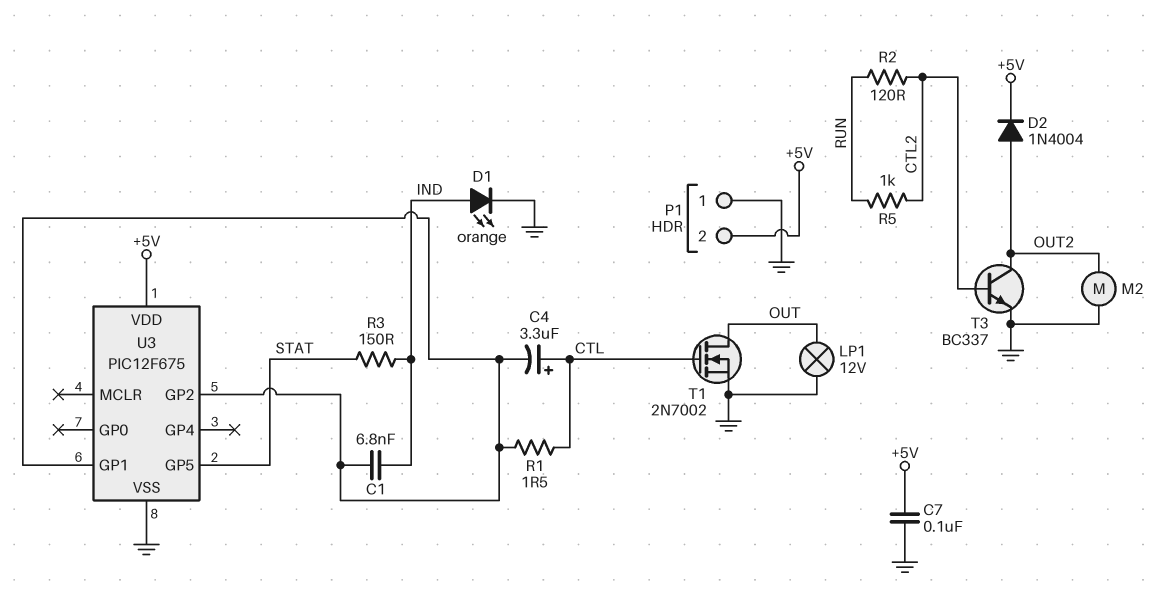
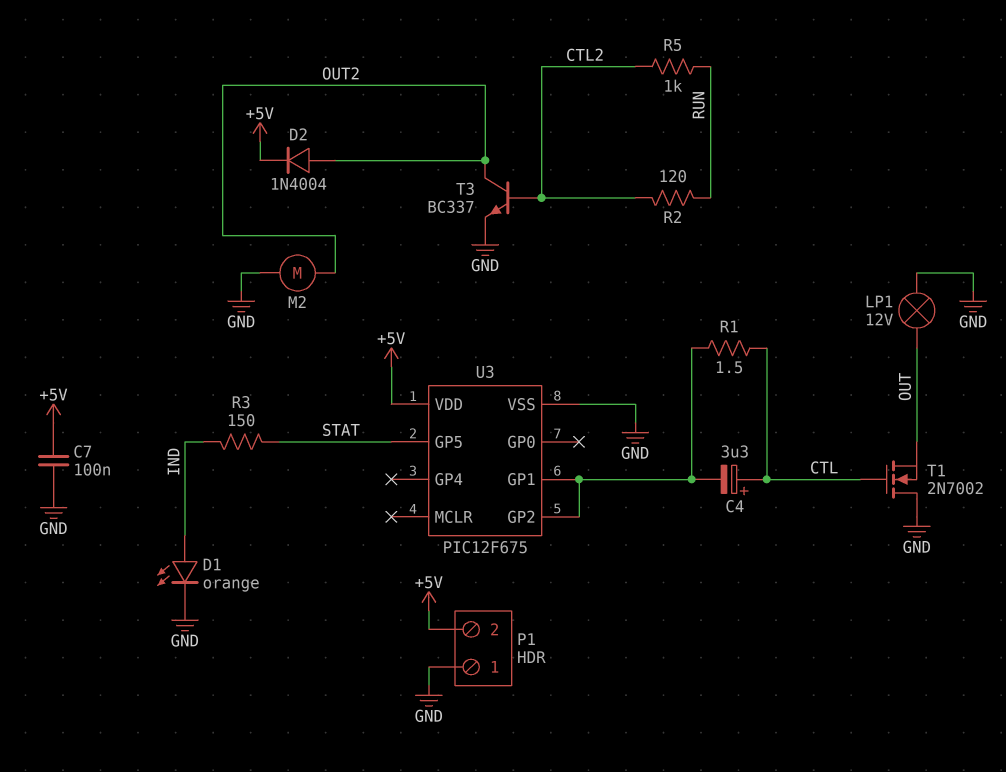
C1: 6.8nF (IND, U3/GP1) -> none
T1: NMOS 2N7002 (G CTL, D OUT, S GND) -> NMOS 2N7002 (G CTL, D GND, S OUT)

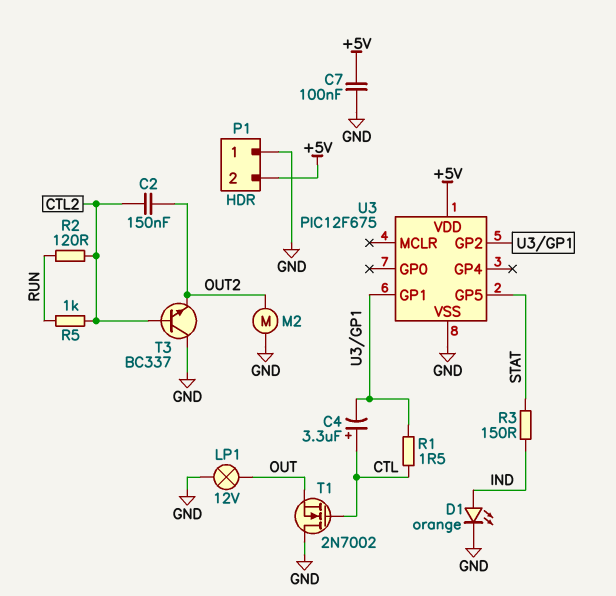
C2: none -> 150nF (CTL2, OUT2)
D2: diode 1N4004 (A OUT2, K +5V) -> none
T3: NPN BC337 (B CTL2, C OUT2, E GND) -> NPN BC337 (B CTL2, C GND, E OUT2)

